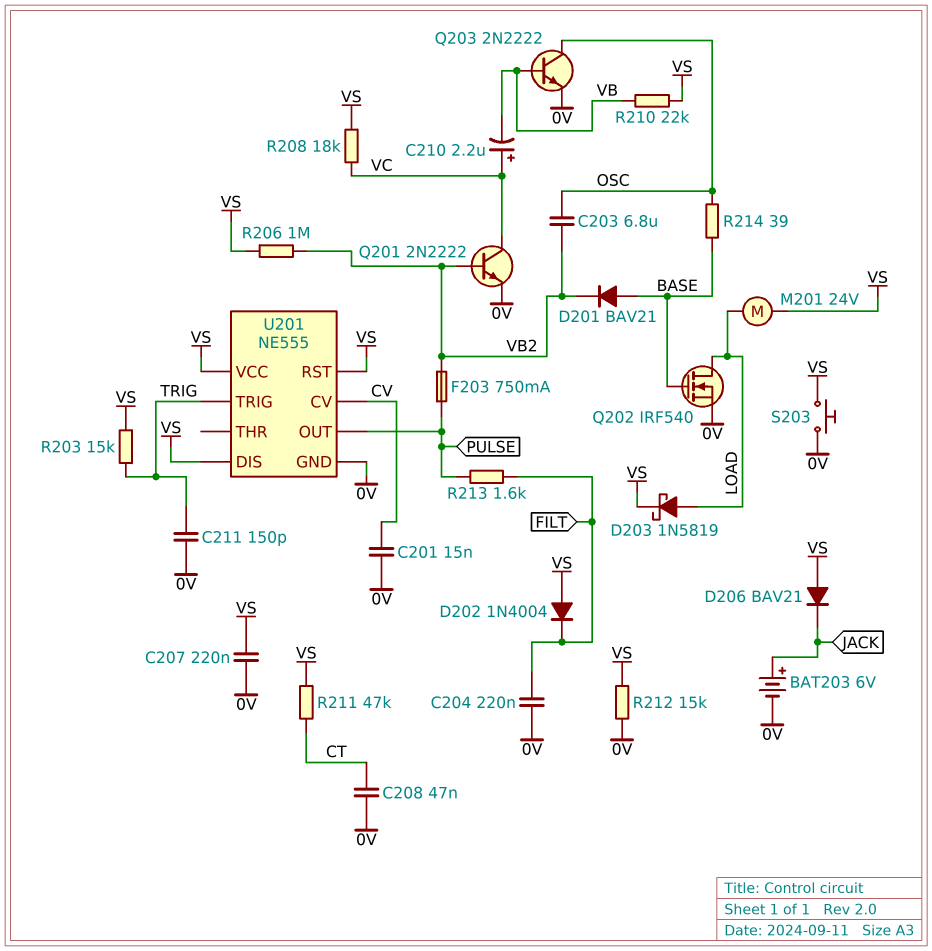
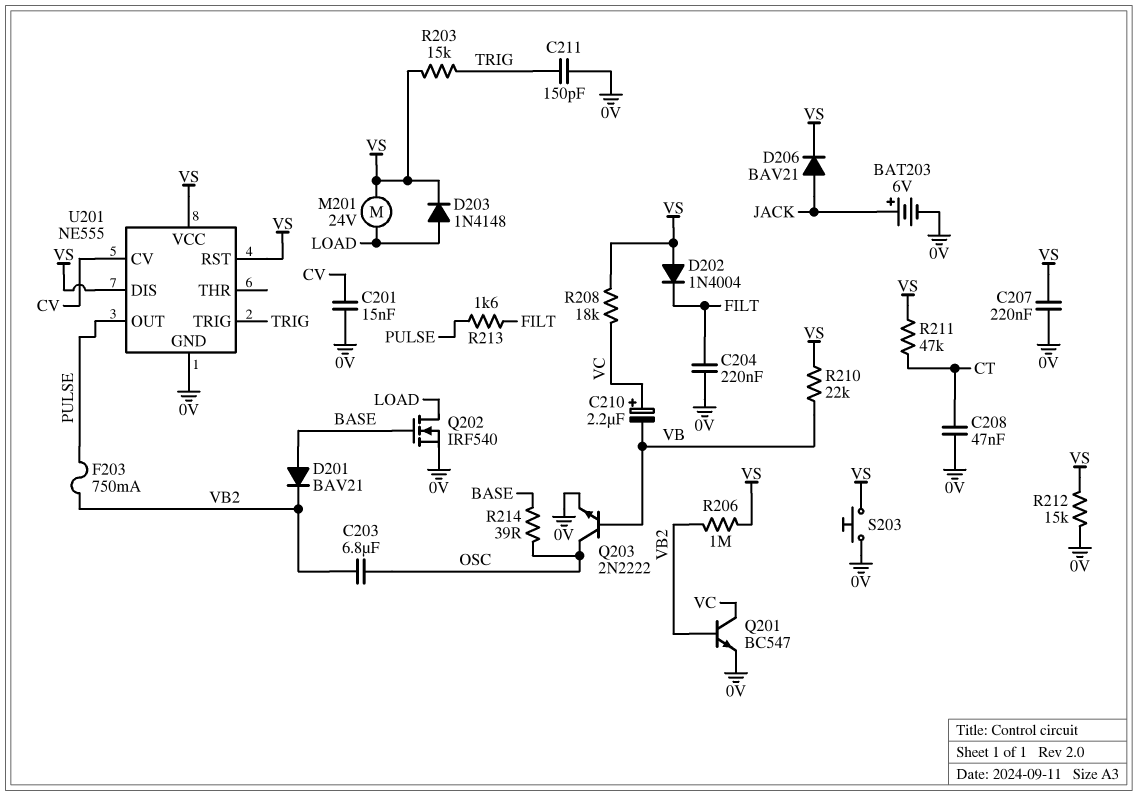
D203: schottky 1N5819 (A LOAD, K VS) -> diode 1N4148 (A LOAD, K VS)
D206: diode BAV21 (A VS, K JACK) -> diode BAV21 (A JACK, K VS)
Q201: NPN 2N2222 (B VB2, C VC, E 0V) -> NPN BC547 (B VB2, C VC, E 0V)

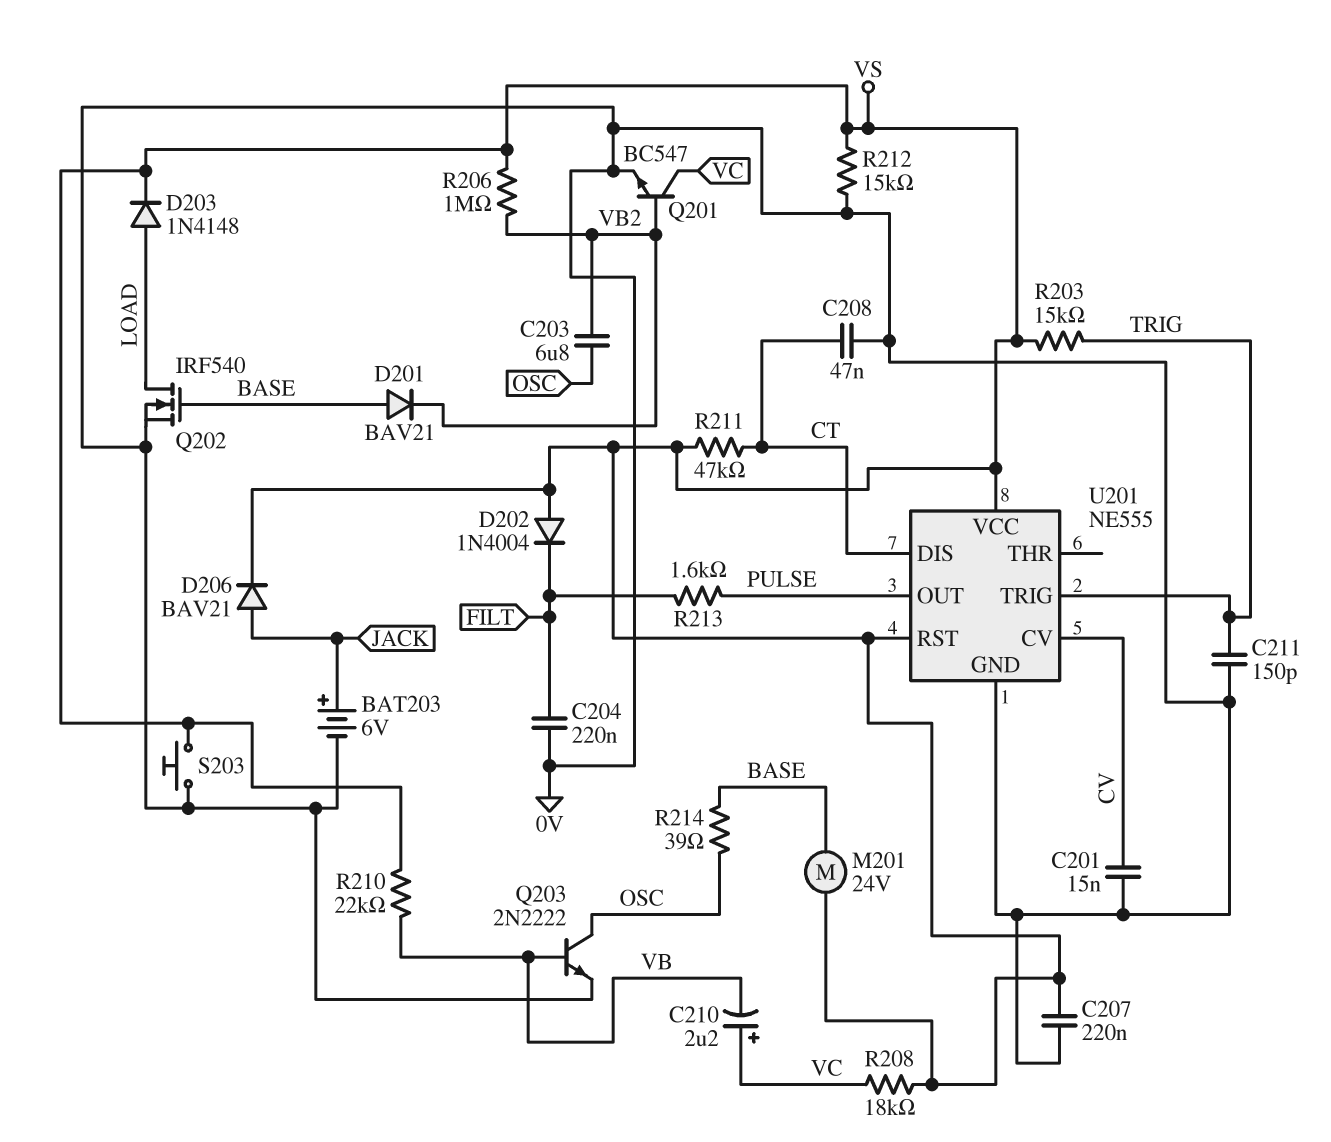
F203: 750mA (PULSE, VB2) -> none
M201: motor 24V (LOAD, VS) -> motor 24V (BASE, VS)
U201 pin DIS: VS -> CT

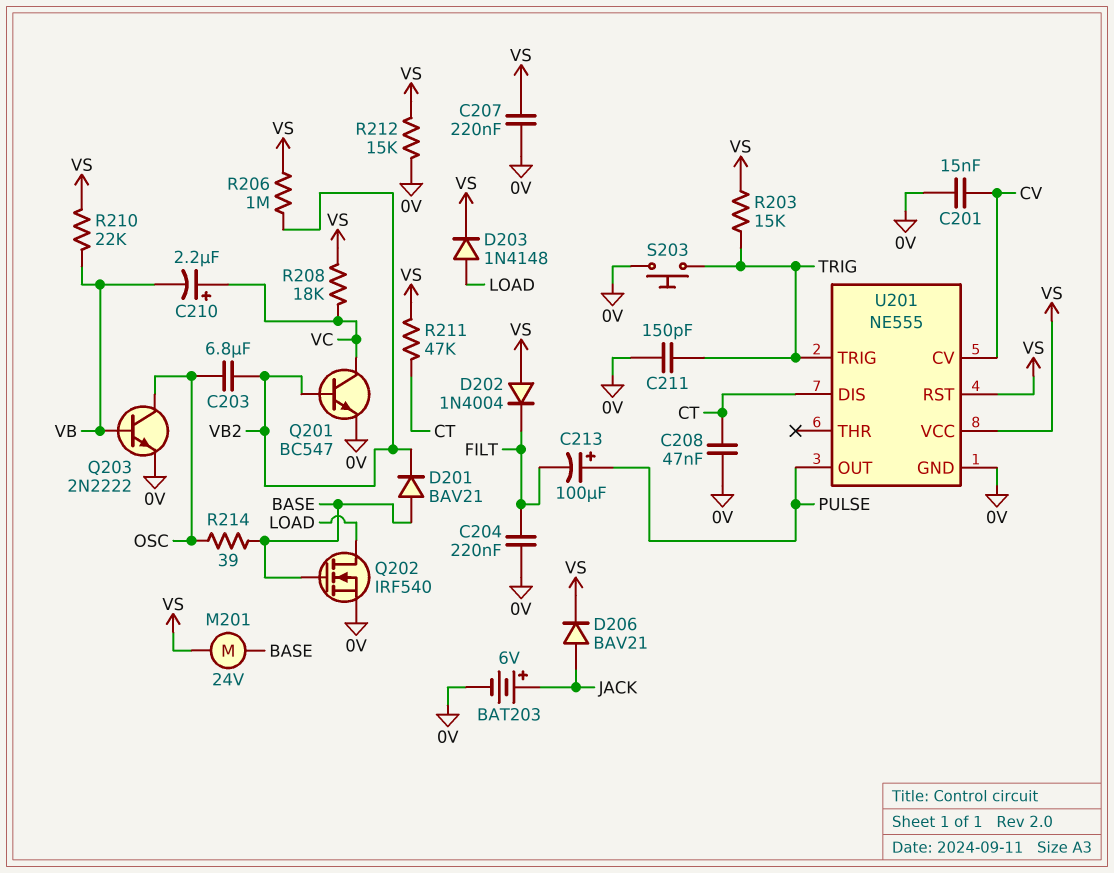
C213: none -> 100uF (plus PULSE, minus FILT)
R213: 1.6k (FILT, PULSE) -> none
S203: button (0V, VS) -> button (0V, TRIG)

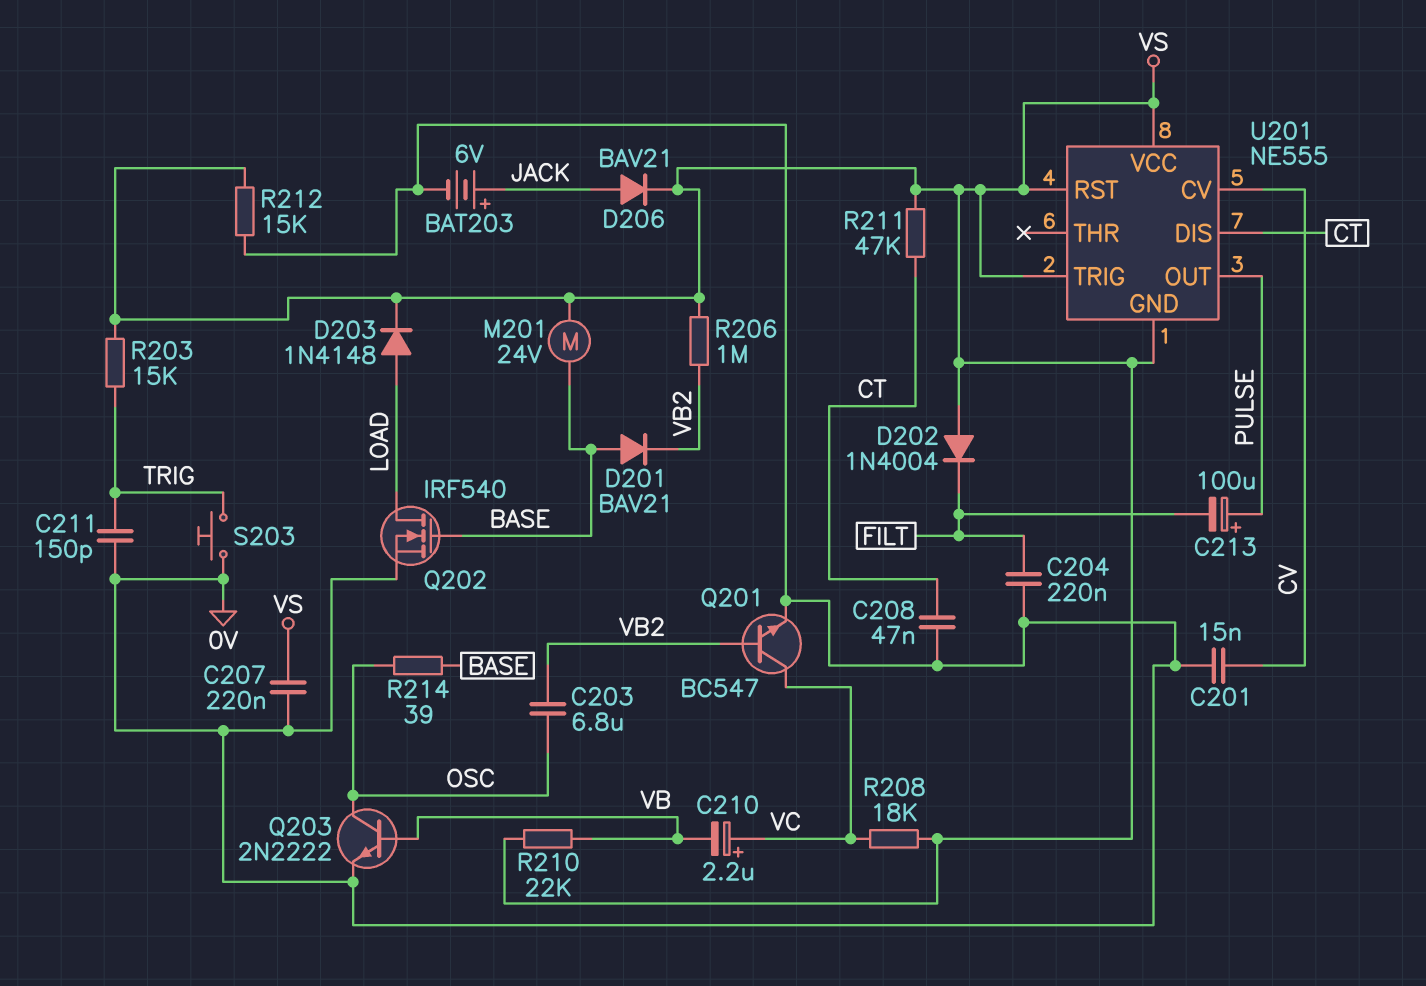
U201 pin GND: 0V -> VS
U201 pin TRIG: TRIG -> VS

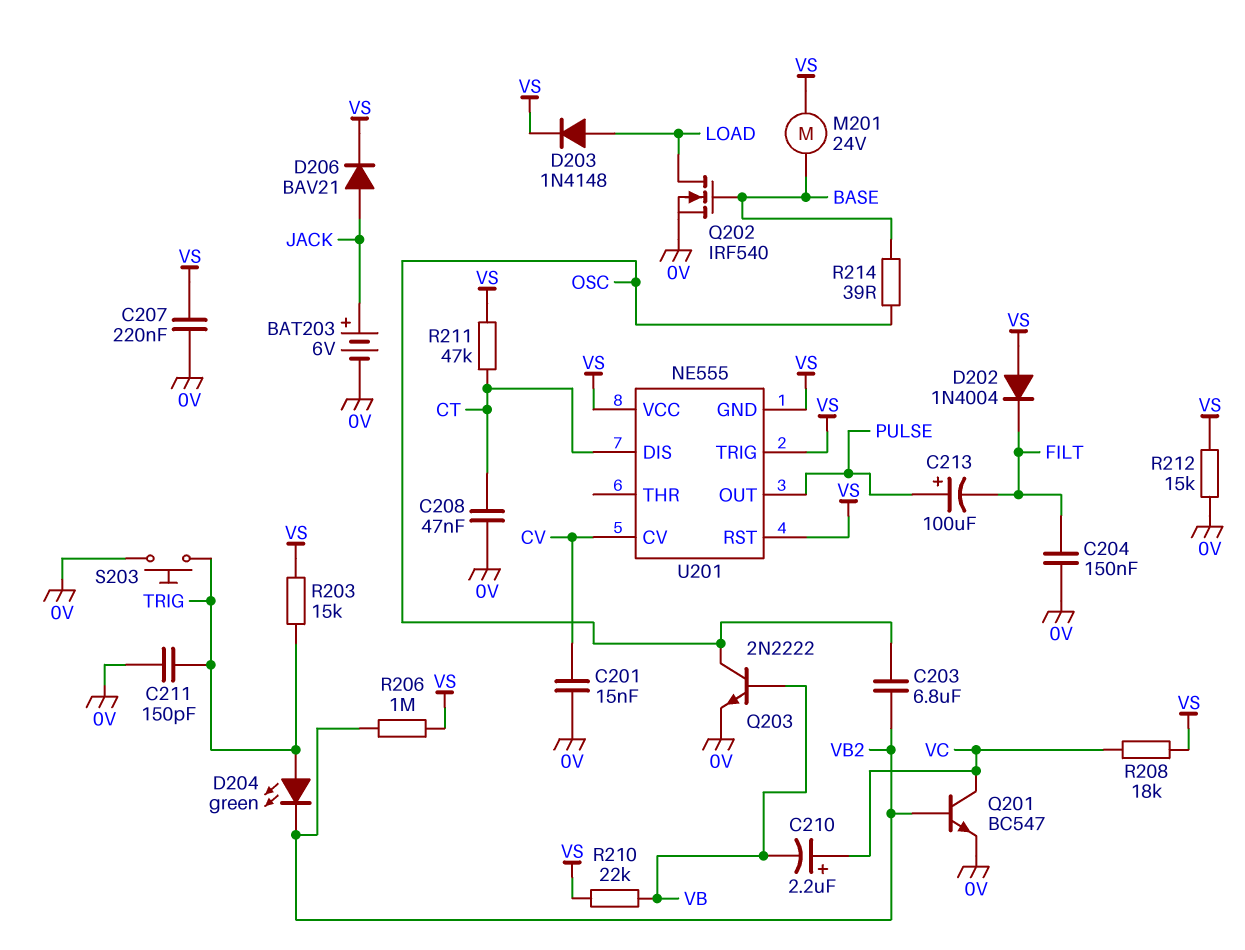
C204: 220nF (0V, FILT) -> 150nF (0V, FILT)
D201: diode BAV21 (A BASE, K VB2) -> none
D204: none -> LED green (A TRIG, K VB2)

